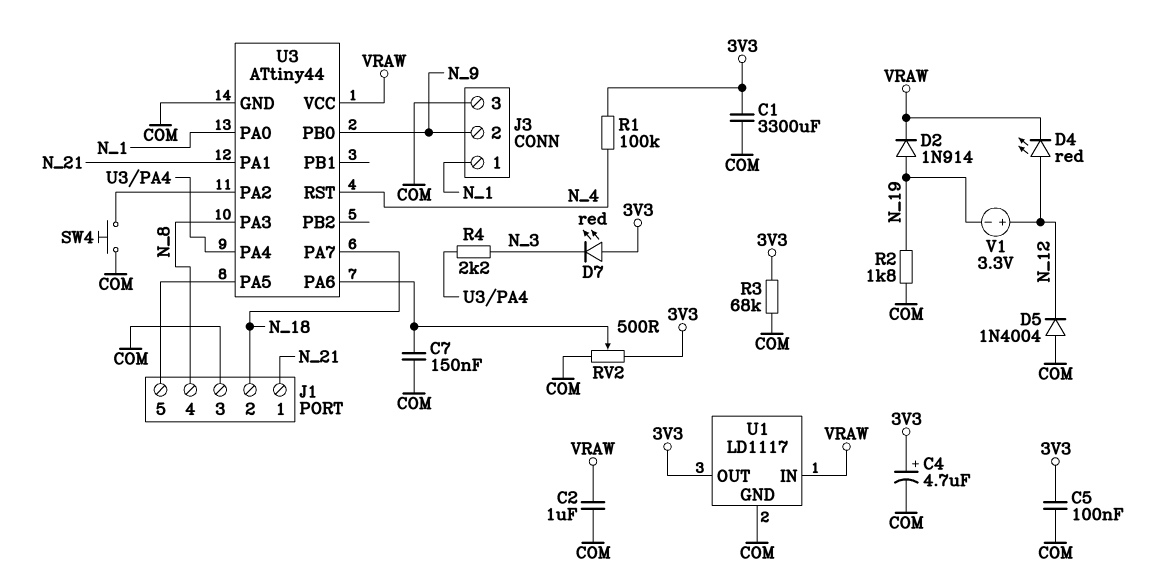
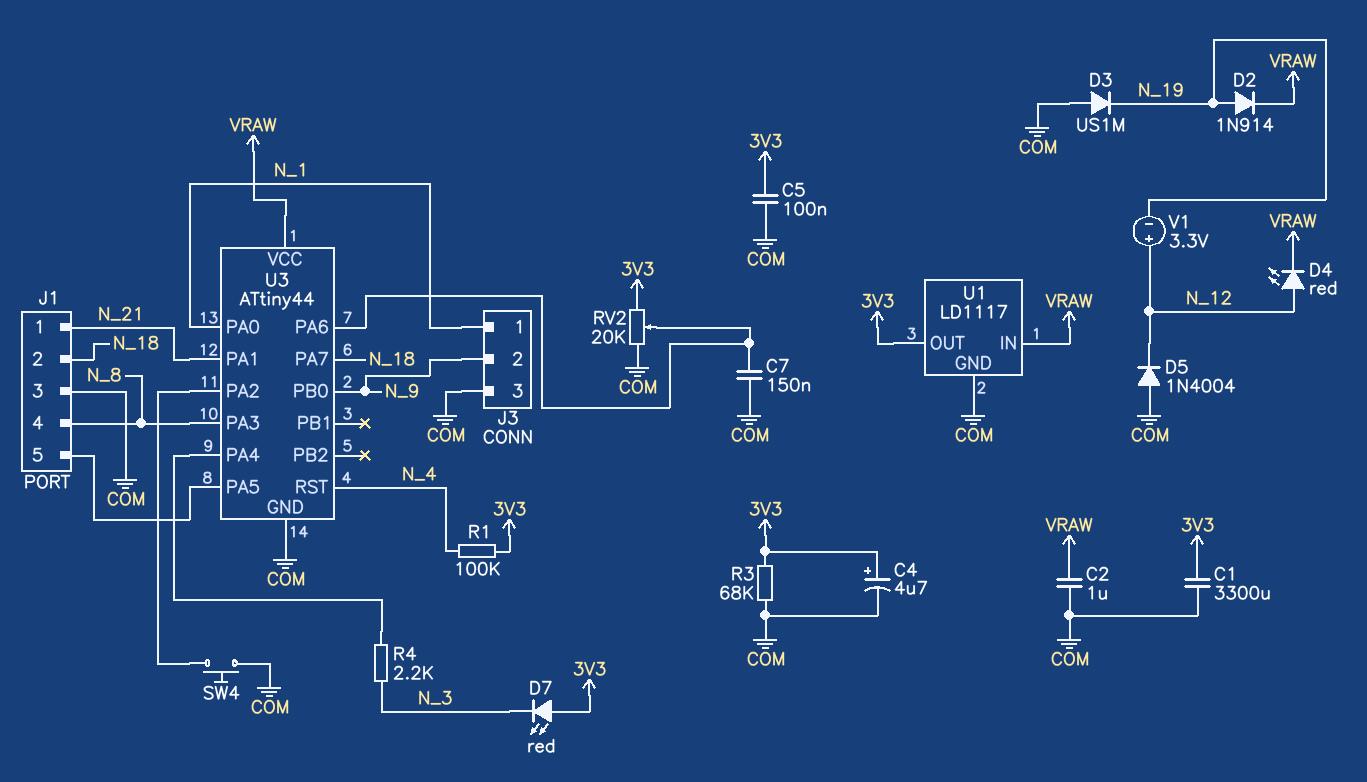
D3: none -> diode US1M (A COM, K N_19)
R2: 1.8k (COM, N_19) -> none
RV2: 500 (3V3, COM, wiper U3/PA6) -> 20k (3V3, COM, wiper U3/PA6)

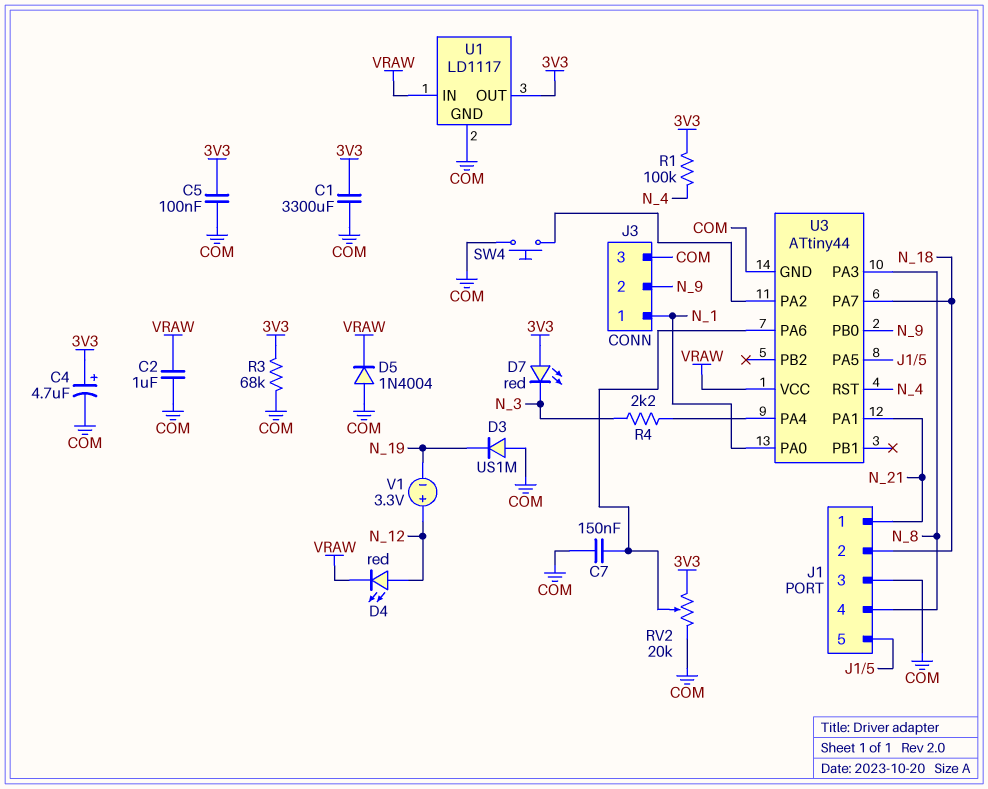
D2: diode 1N914 (A N_19, K VRAW) -> none
D5: diode 1N4004 (A COM, K N_12) -> diode 1N4004 (A COM, K VRAW)

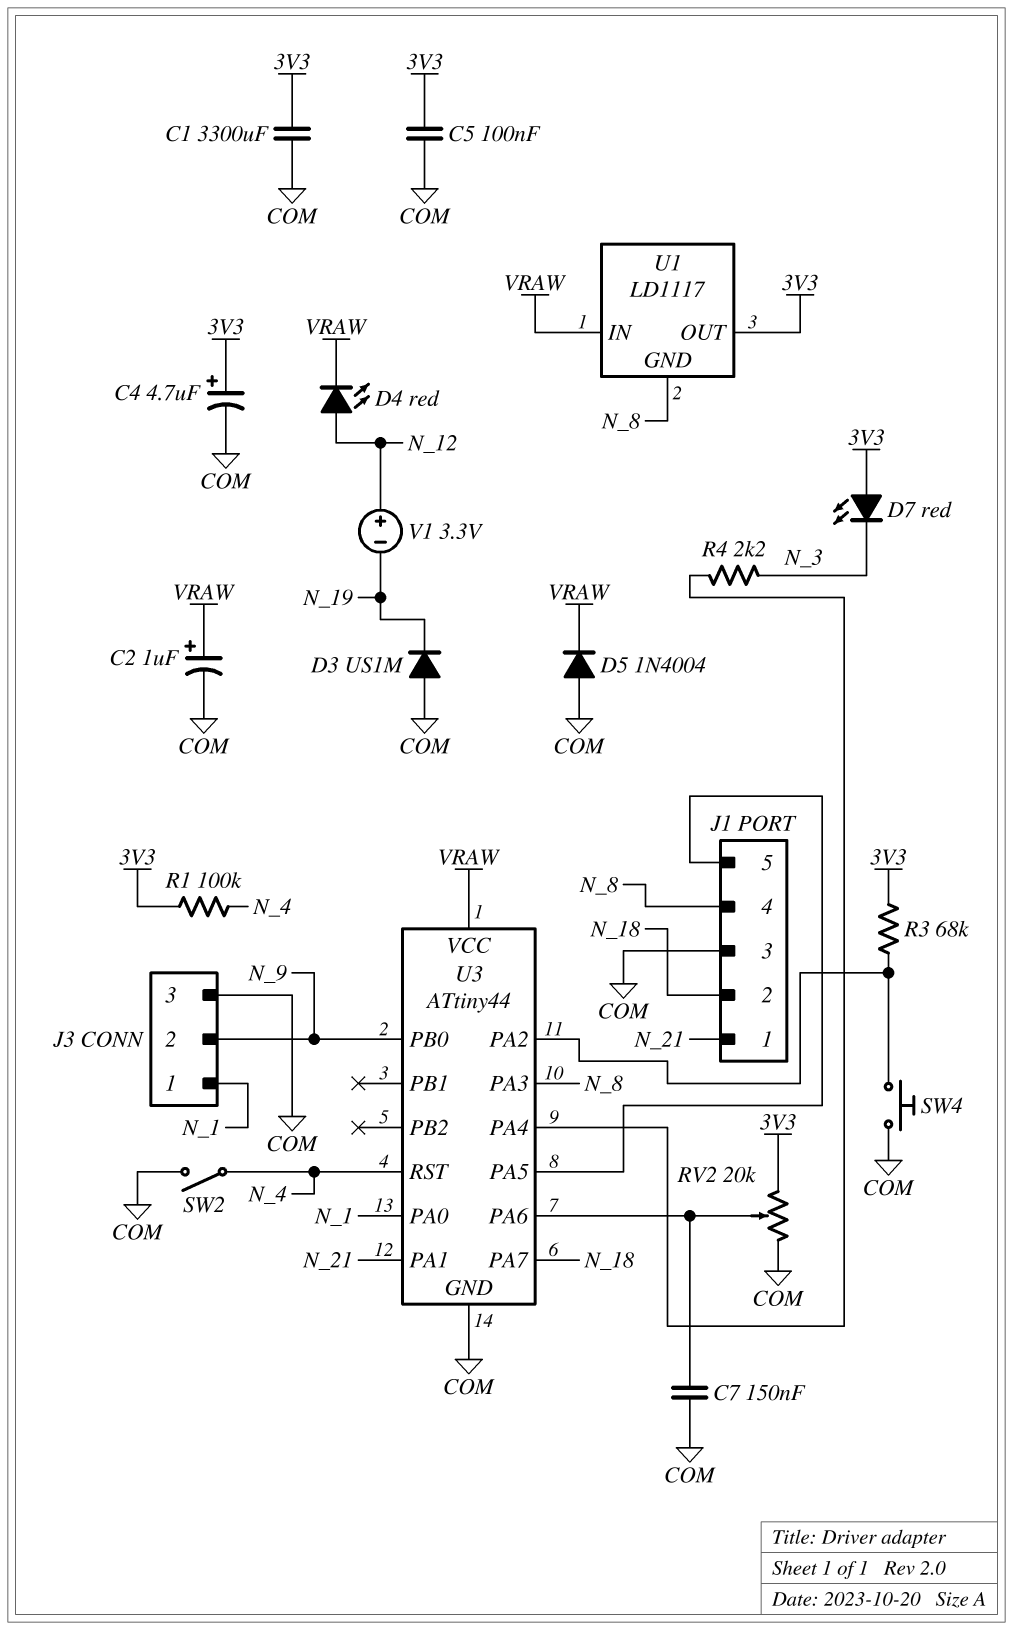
C2: 1uF (COM, VRAW) -> 1uF (plus VRAW, minus COM)
R3: 68k (3V3, COM) -> 68k (3V3, U3/PA2)
SW2: none -> switch (COM, N_4)
U1 pin GND: COM -> N_8

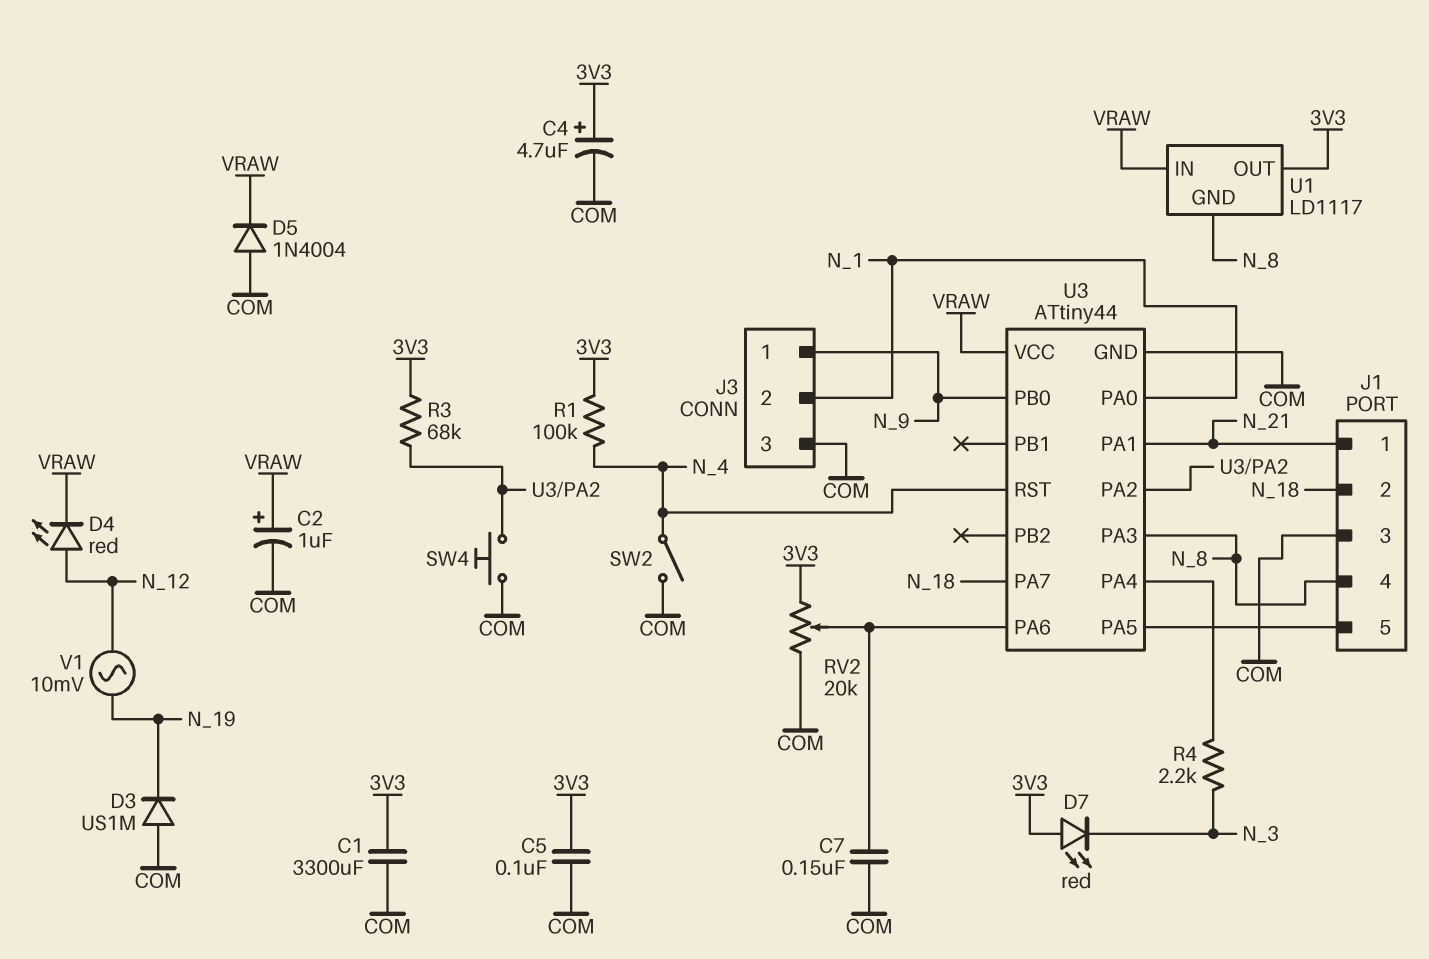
J3 pin 1: N_1 -> N_9
J3 pin 2: N_9 -> N_1
V1: 3.3V (plus N_12, minus N_19) -> AC 10mV (N_12, N_19)

